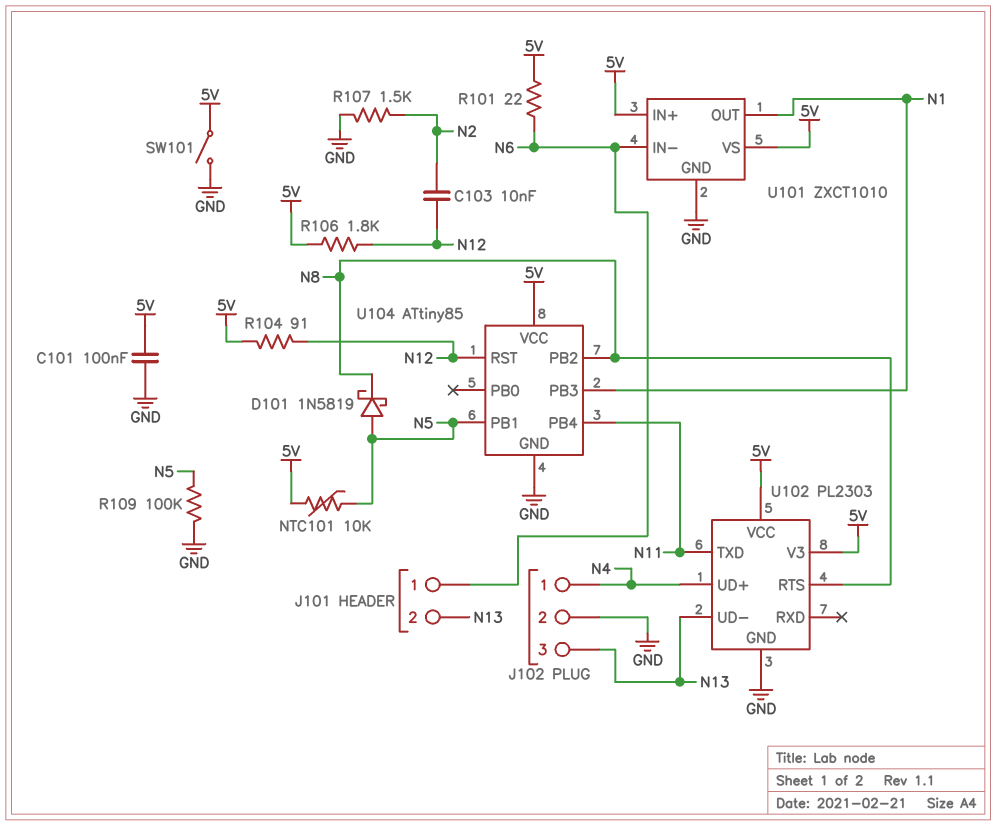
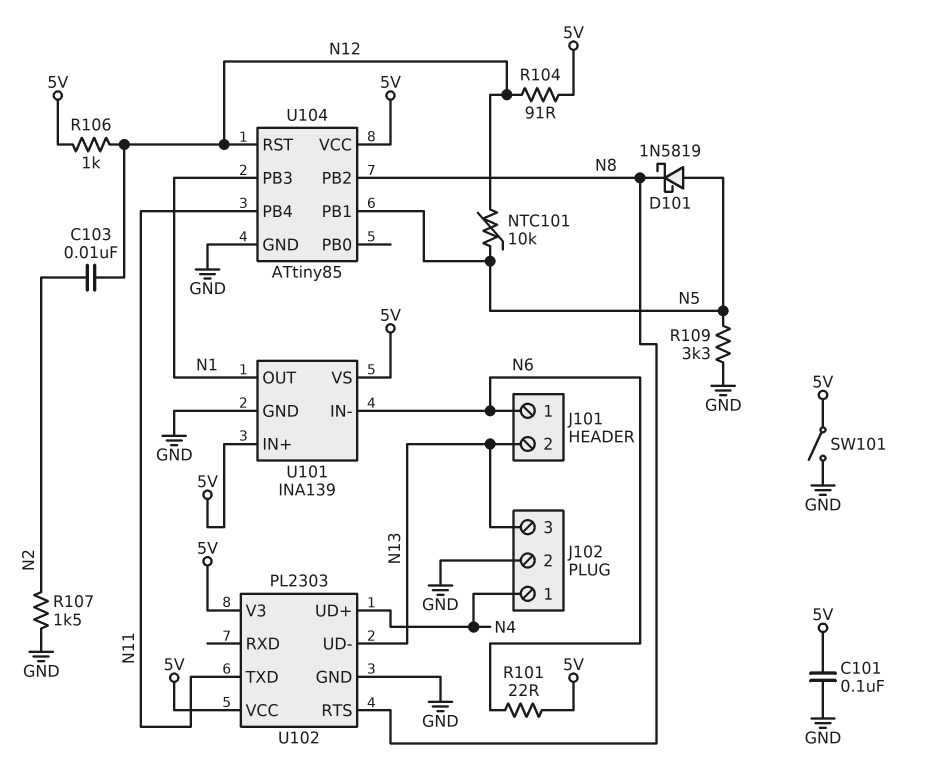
NTC101: 10k (5V, N5) -> 10k (N5, N12)
R106: 1.8k (5V, N12) -> 1k (5V, N12)
R109: 100k (GND, N5) -> 3.3k (GND, N5)
U101: ZXCT1010 -> INA139

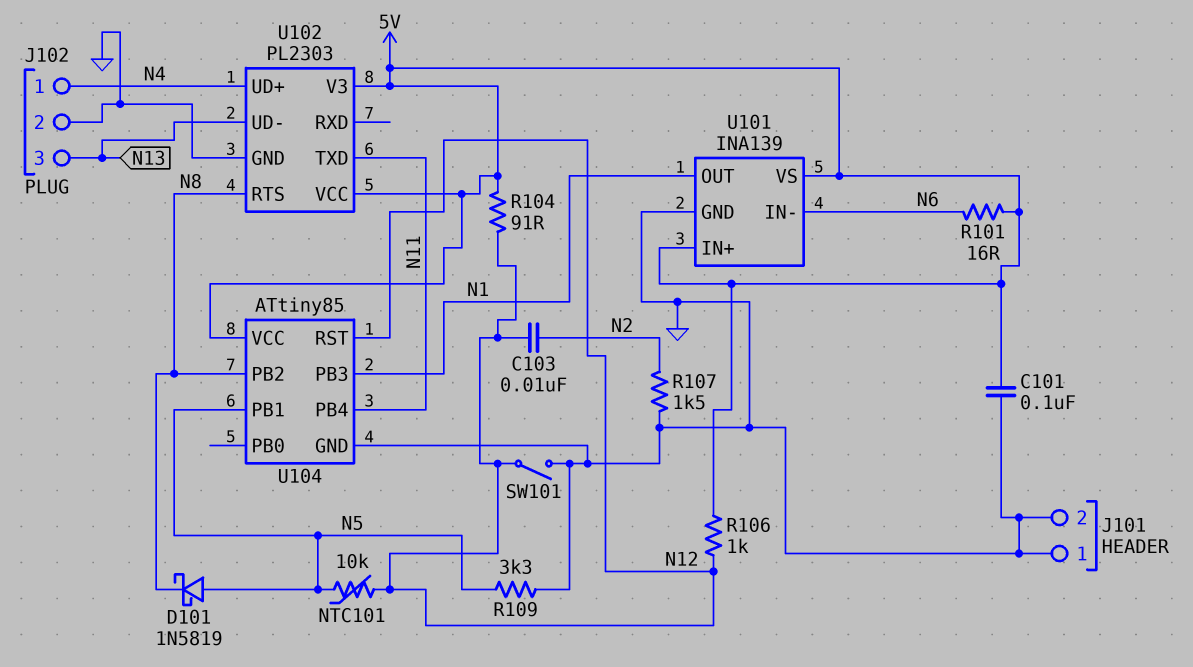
J101 pin 1: N6 -> GND
J101 pin 2: N13 -> GND
R101: 22 (5V, N6) -> 16 (5V, N6)
SW101: switch (5V, GND) -> switch (GND, N12)

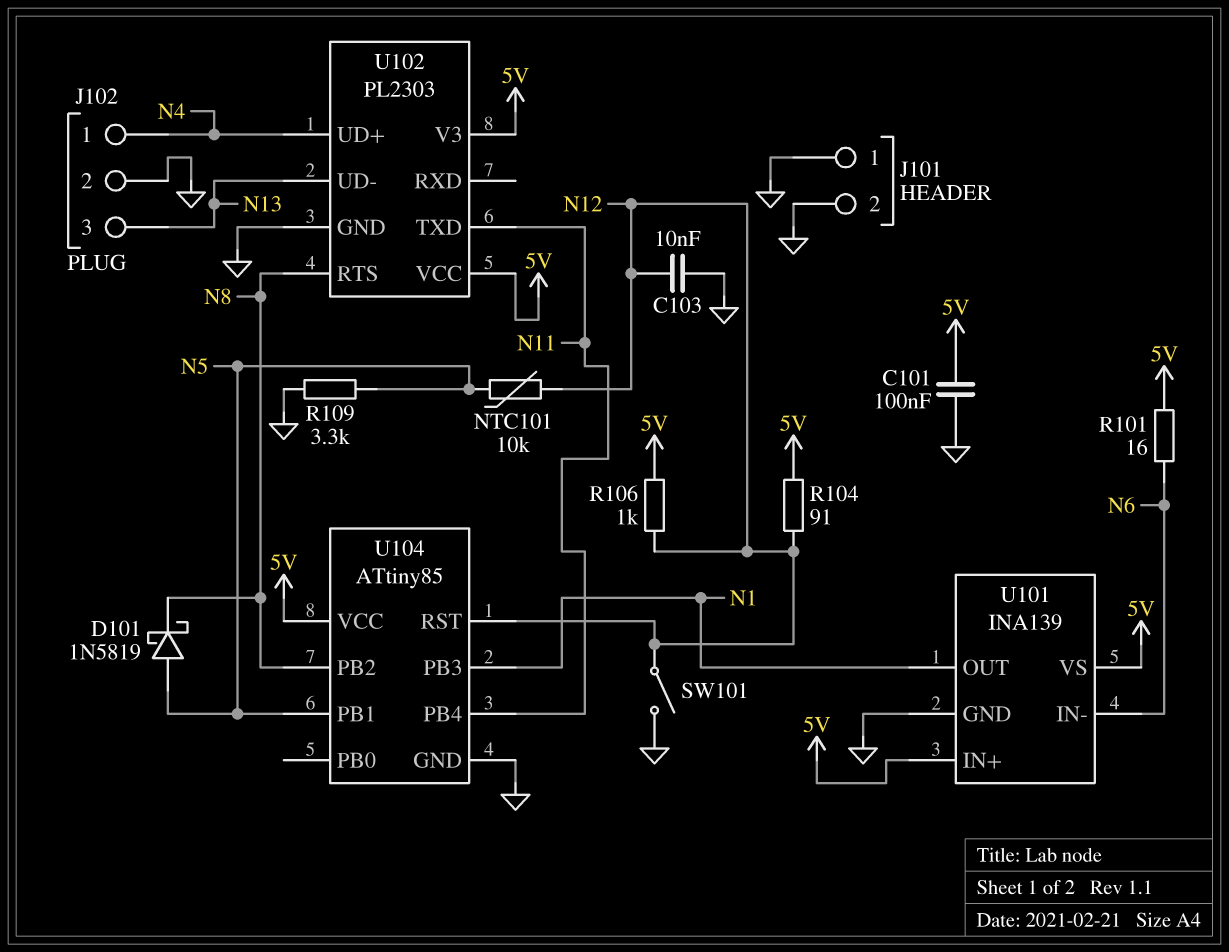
C103: 10nF (N2, N12) -> 10nF (GND, N12)
R107: 1.5k (GND, N2) -> none

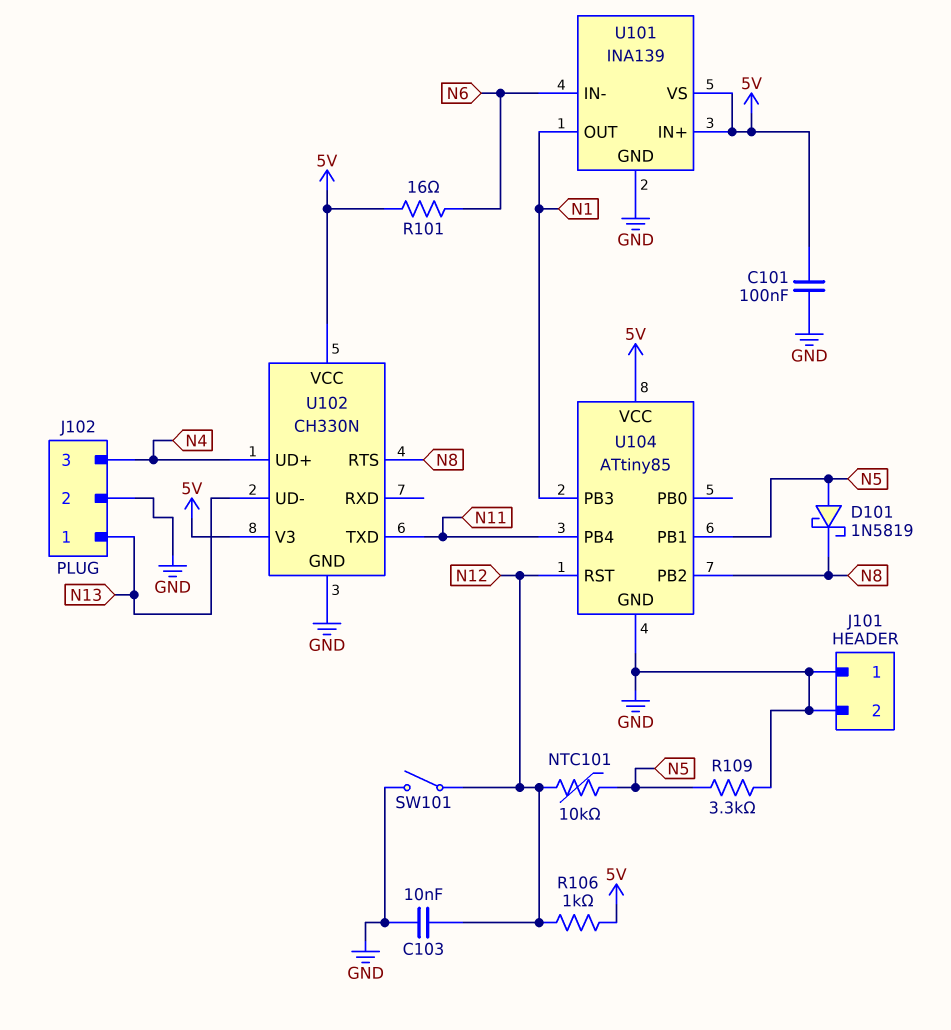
J102 pin 1: N4 -> N13
J102 pin 3: N13 -> N4
R104: 91 (5V, N12) -> none
U102: PL2303 -> CH330N

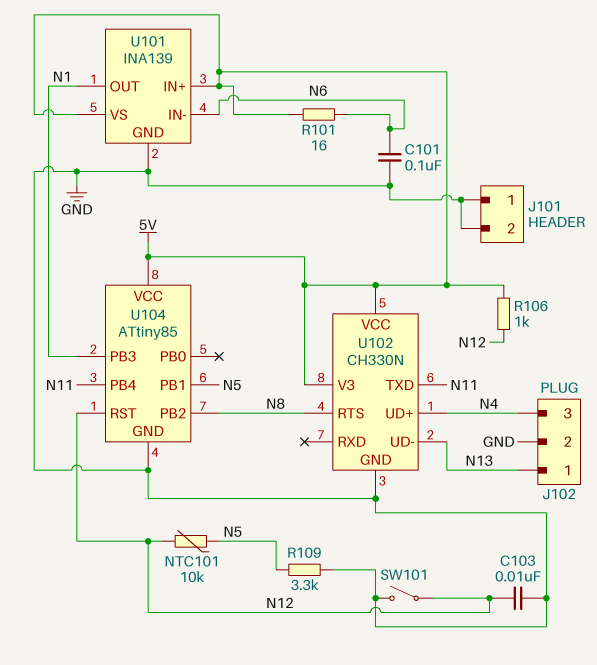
C101: 100nF (5V, GND) -> 100nF (GND, N6)
D101: schottky 1N5819 (A N5, K N8) -> none

